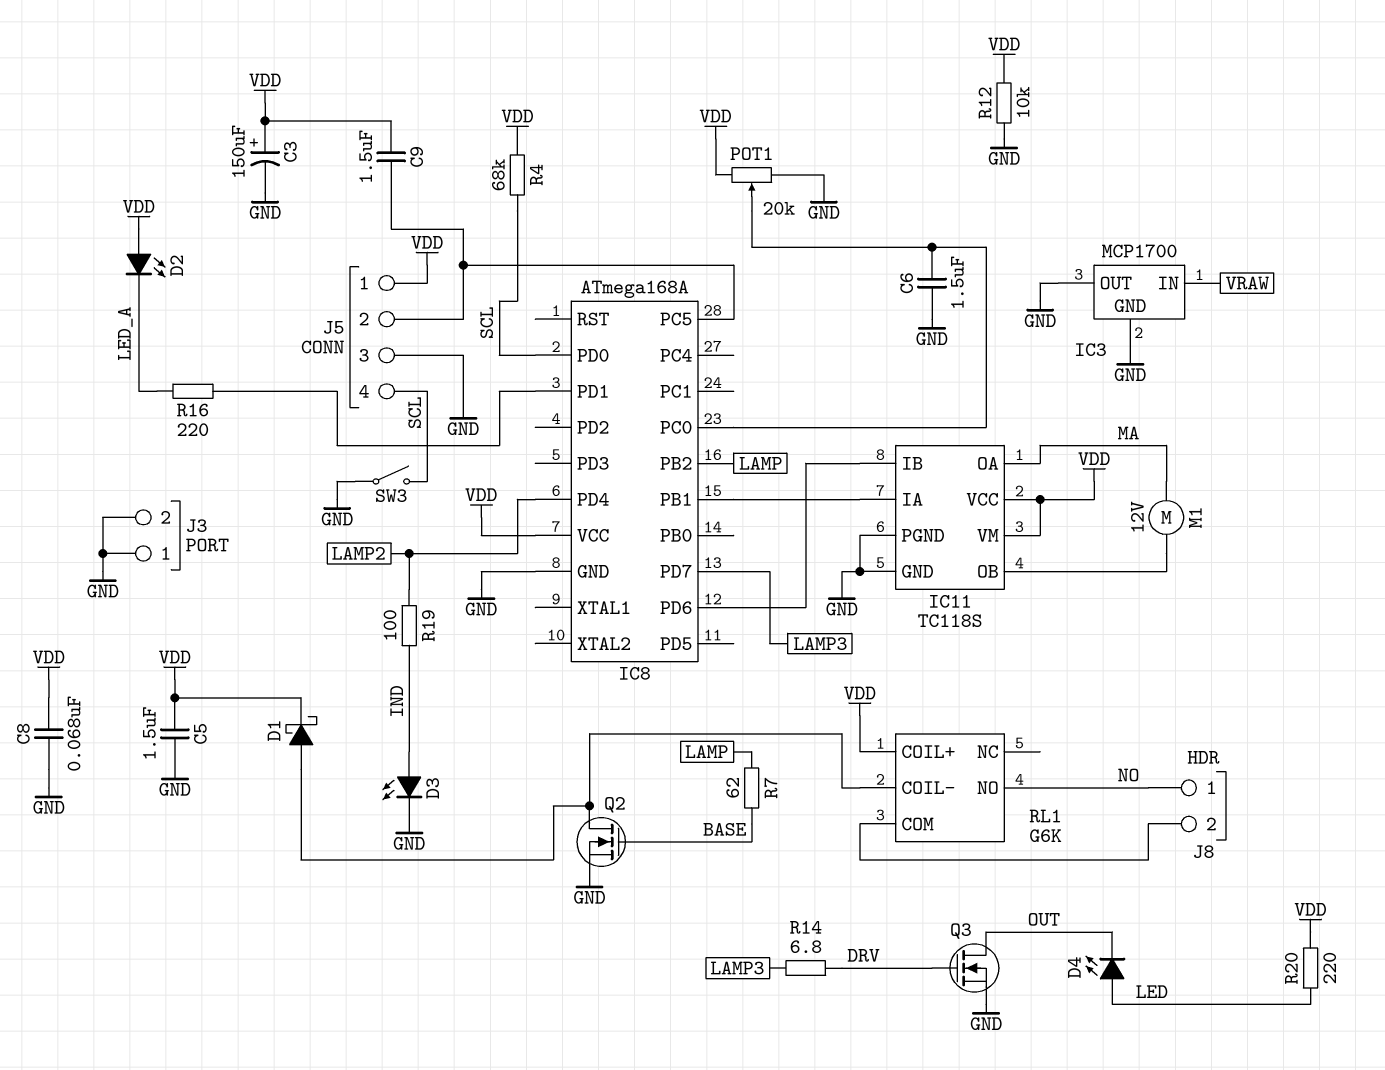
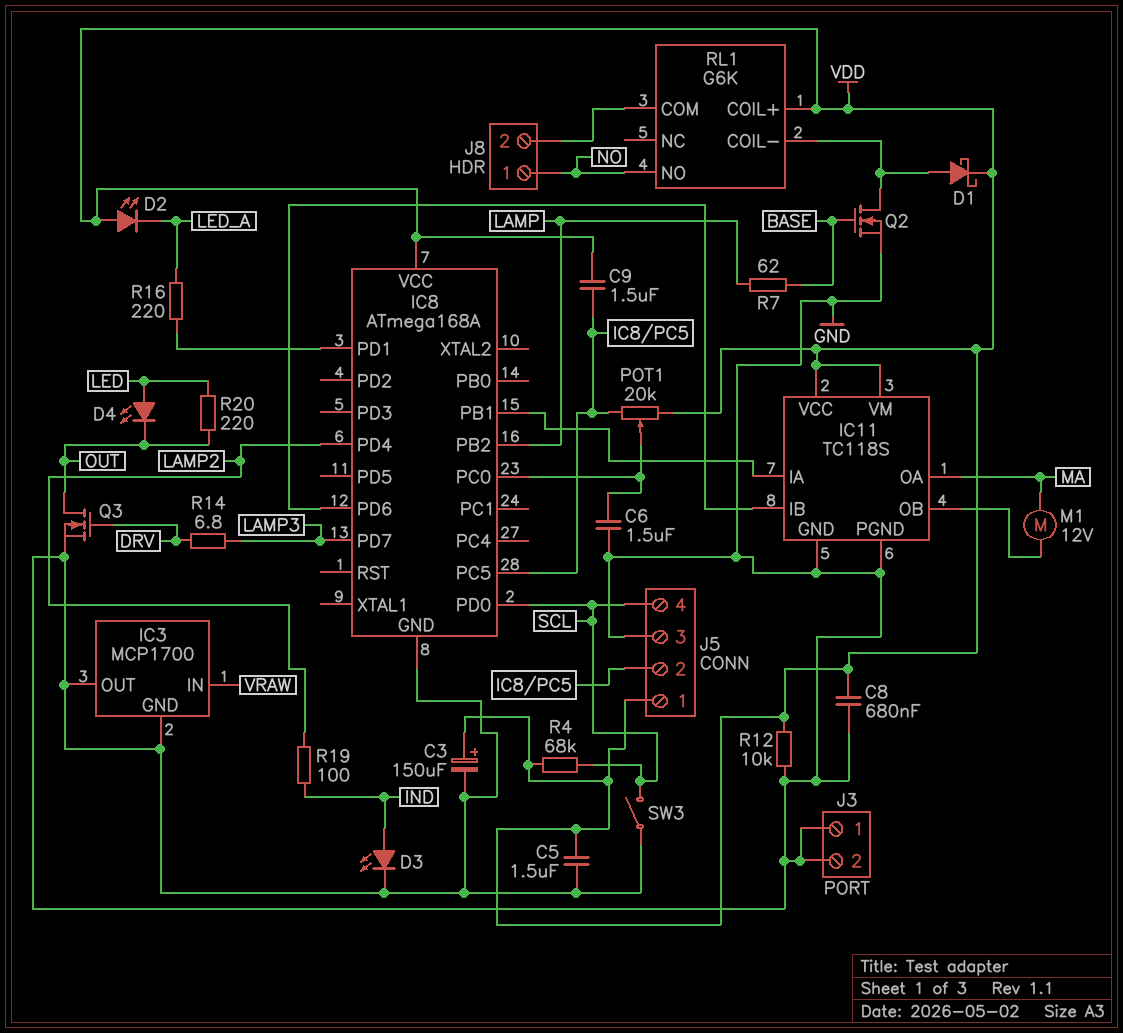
C8: 68nF (GND, VDD) -> 680nF (GND, VDD)
POT1: 20k (GND, VDD, wiper IC8/PC0) -> 20k (IC8/PC5, VDD, wiper IC8/PC0)
R20: 220 (LED, VDD) -> 220 (LED, OUT)

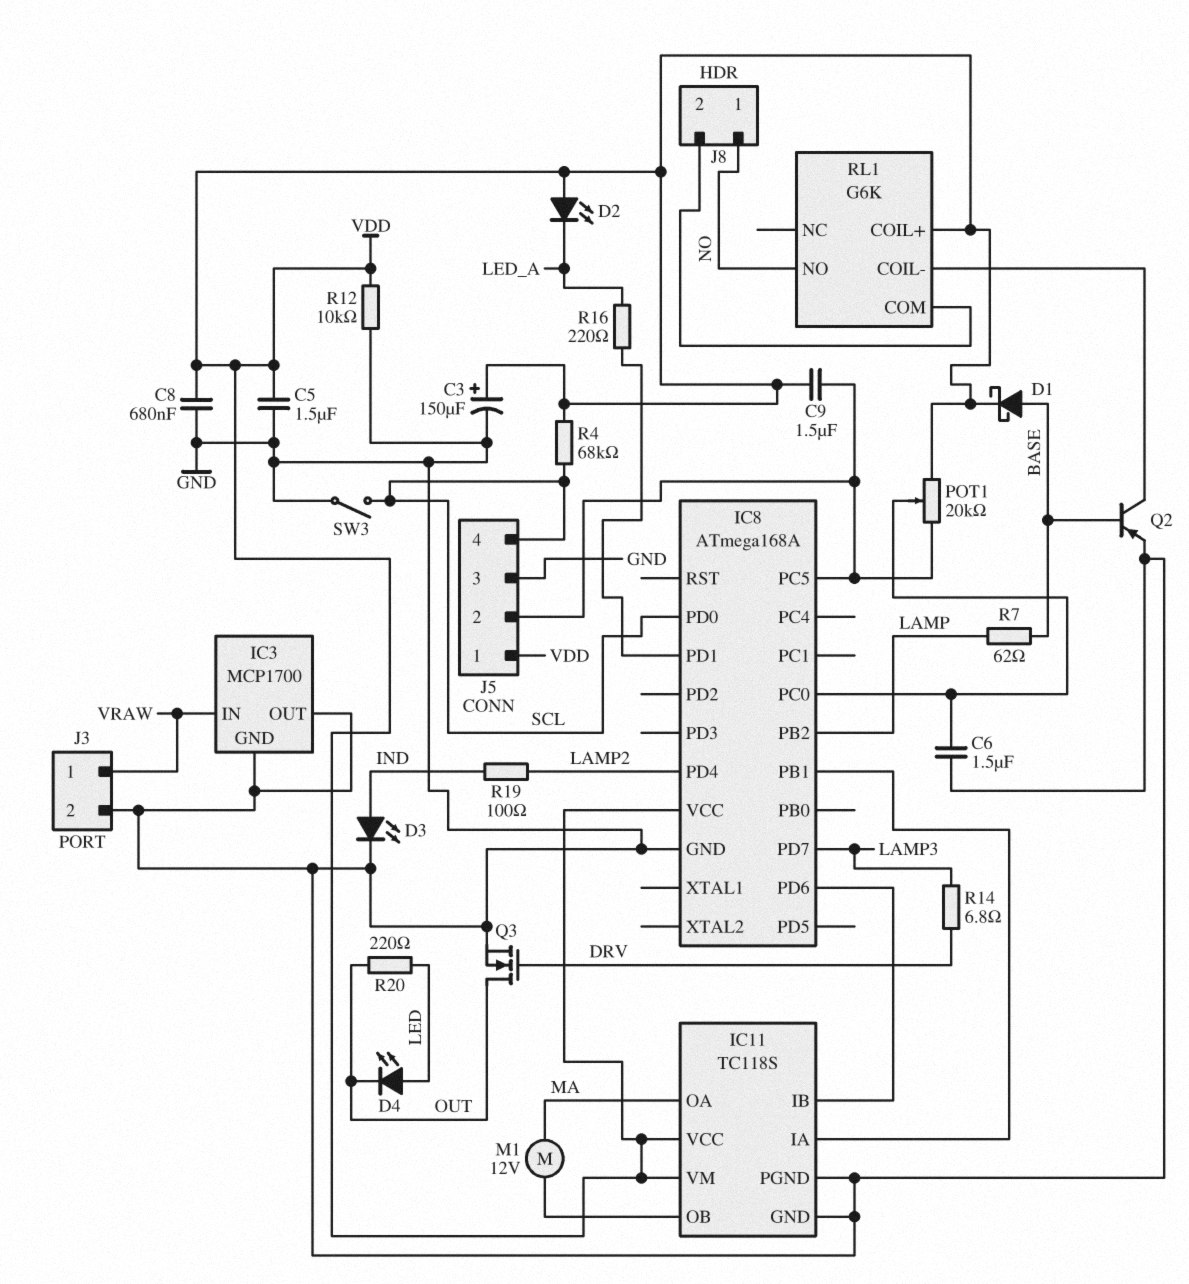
D1: schottky (A RL1/COIL-, K VDD) -> schottky (A BASE, K VDD)
J3 pin 1: GND -> VRAW
Q2: NMOS (G BASE, D RL1/COIL-, S GND) -> PNP (B BASE, C RL1/COIL-, E GND)

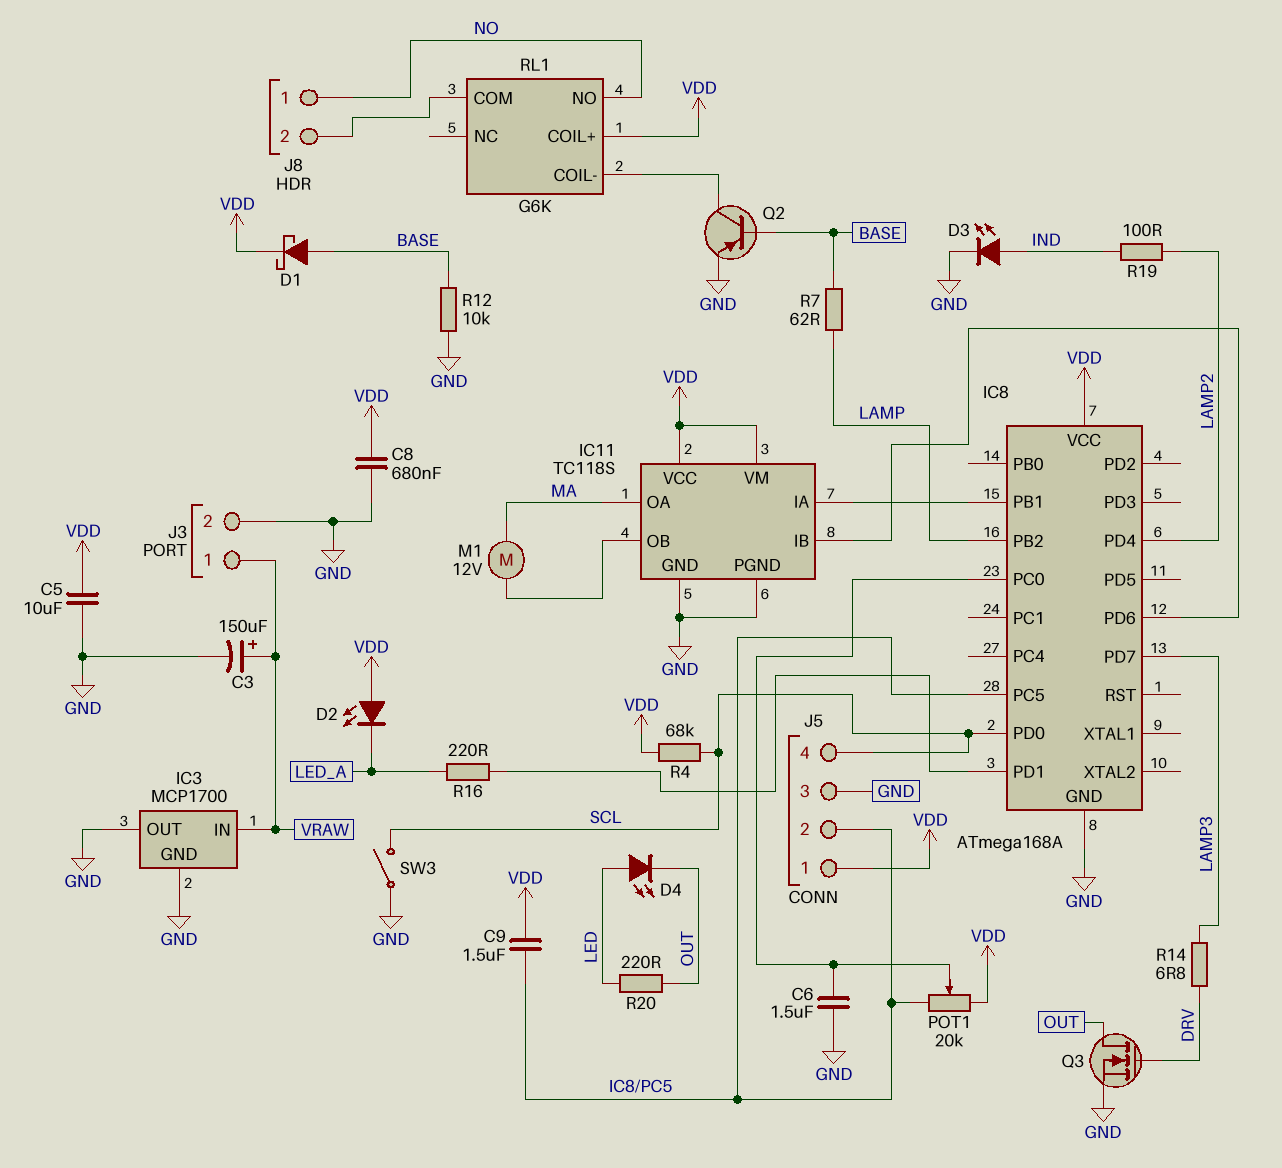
C3: 150uF (plus VDD, minus GND) -> 150uF (plus VRAW, minus GND)
C5: 1.5uF (GND, VDD) -> 10uF (GND, VDD)
R12: 10k (GND, VDD) -> 10k (BASE, GND)

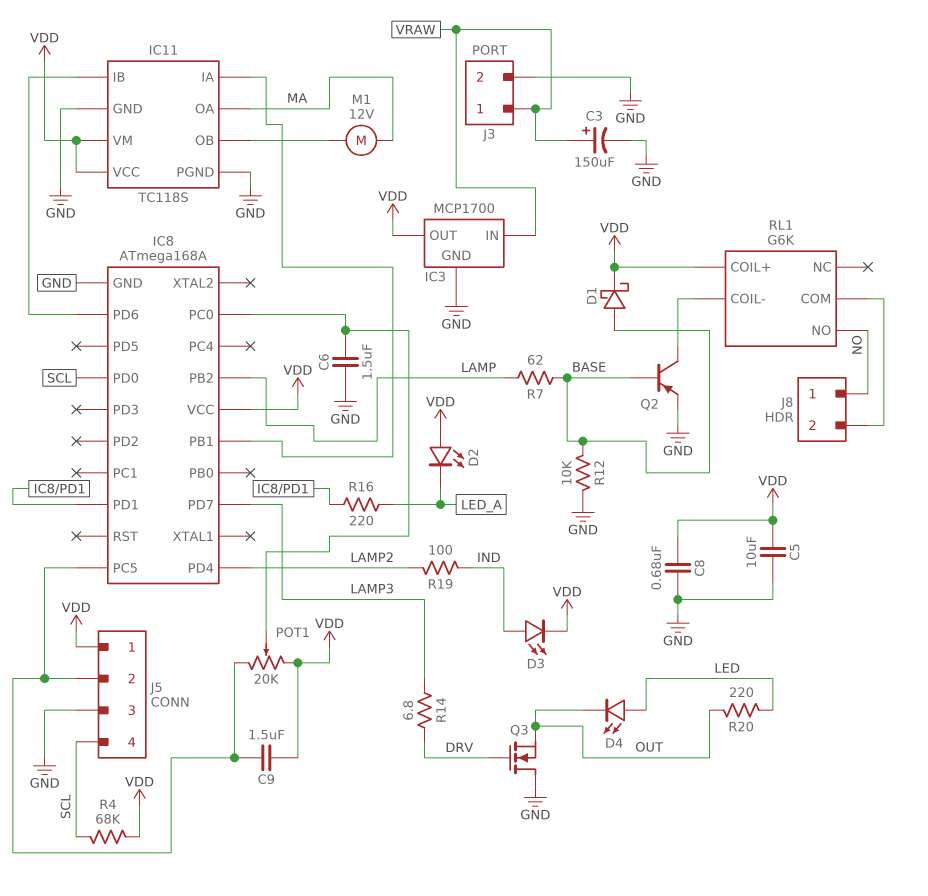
D3: LED (A IND, K GND) -> LED (A IND, K VDD)
IC3 pin OUT: GND -> VDD
Q3: NMOS (G DRV, D OUT, S GND) -> NMOS (G DRV, D GND, S OUT)
SW3: switch (GND, SCL) -> none

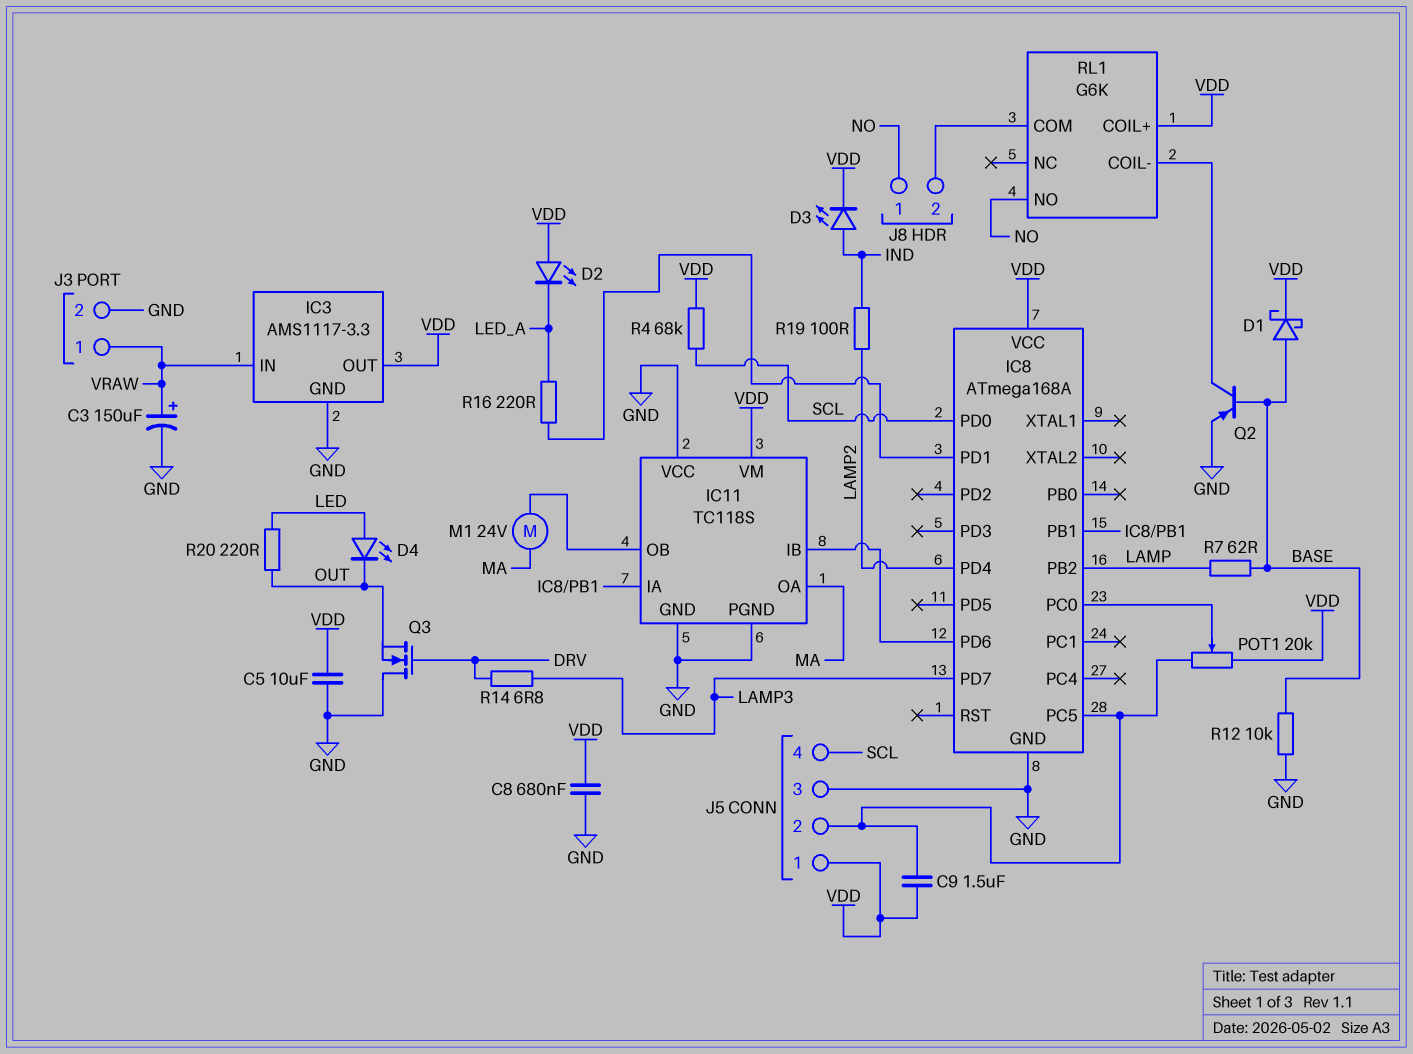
C6: 1.5uF (GND, IC8/PC0) -> none
IC3: MCP1700 -> AMS1117-3.3
IC11 pin VCC: VDD -> GND
M1: motor 12V (IC11/OB, MA) -> motor 24V (IC11/OB, MA)

